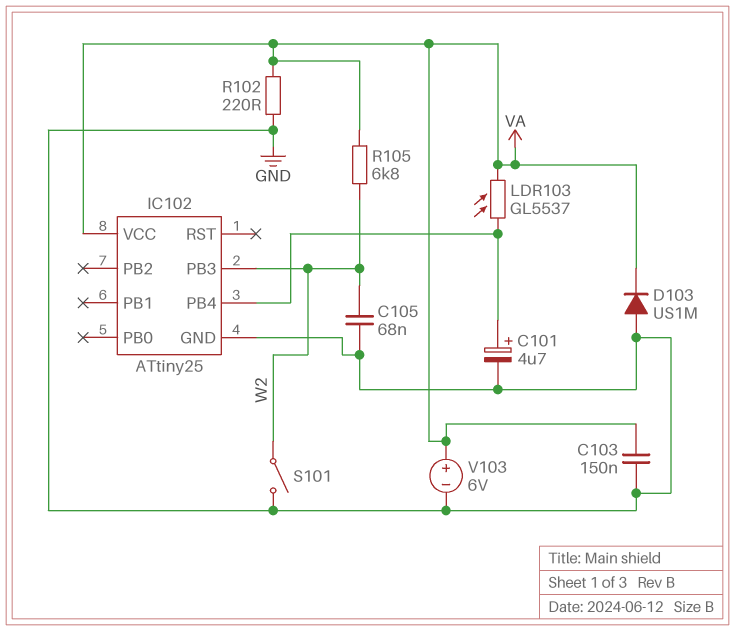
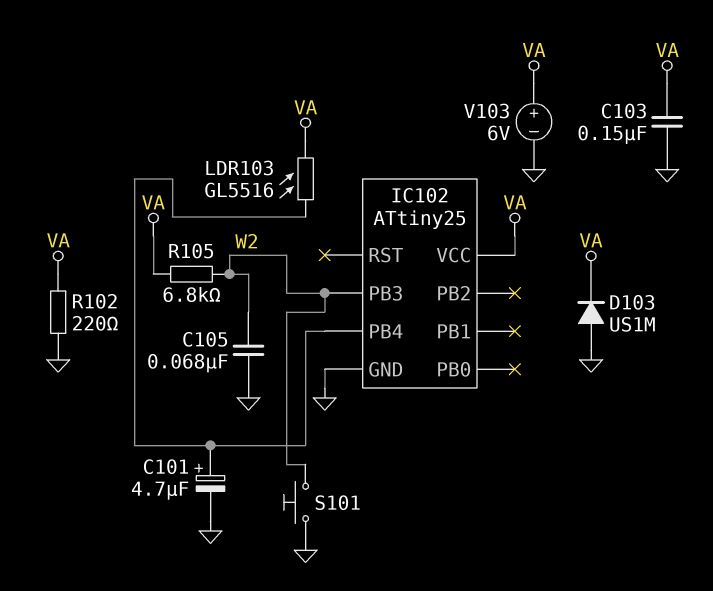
LDR103: GL5537 (IC102/PB4, VA) -> GL5516 (IC102/PB4, VA)
S101: switch (GND, W2) -> button (GND, W2)

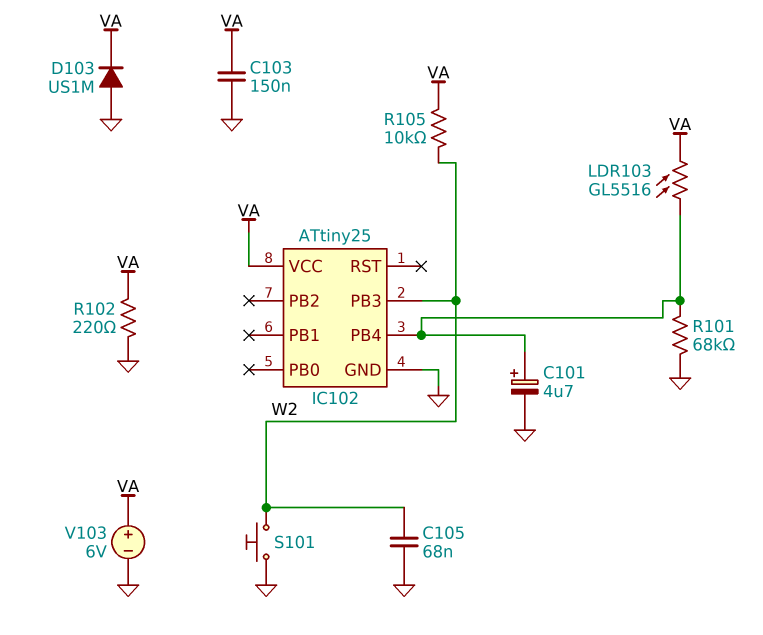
R101: none -> 68k (GND, IC102/PB4)
R105: 6.8k (VA, W2) -> 10k (VA, W2)

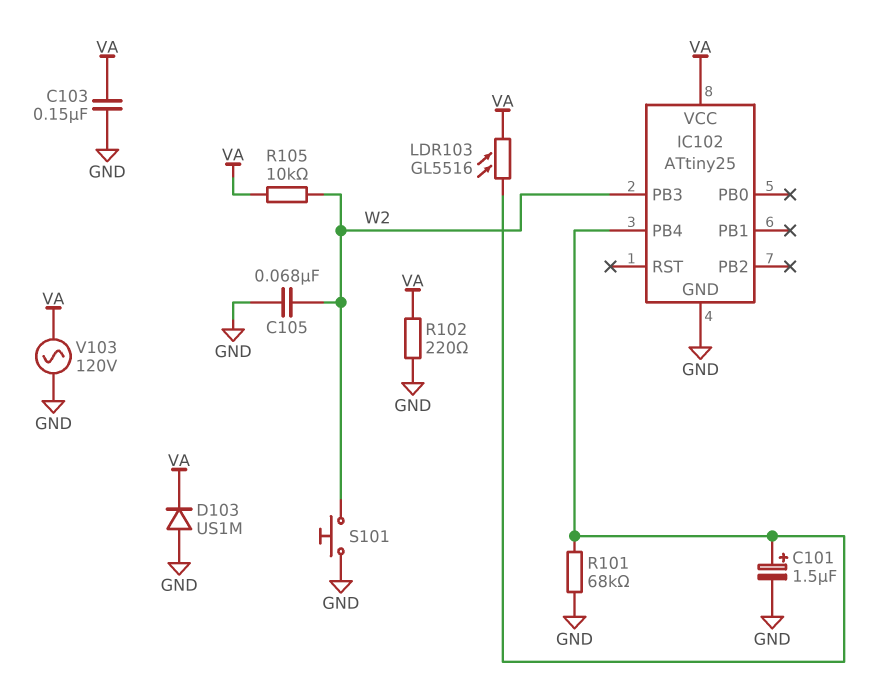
C101: 4.7uF (plus IC102/PB4, minus GND) -> 1.5uF (plus IC102/PB4, minus GND)
V103: 6V (plus VA, minus GND) -> AC 120V (GND, VA)

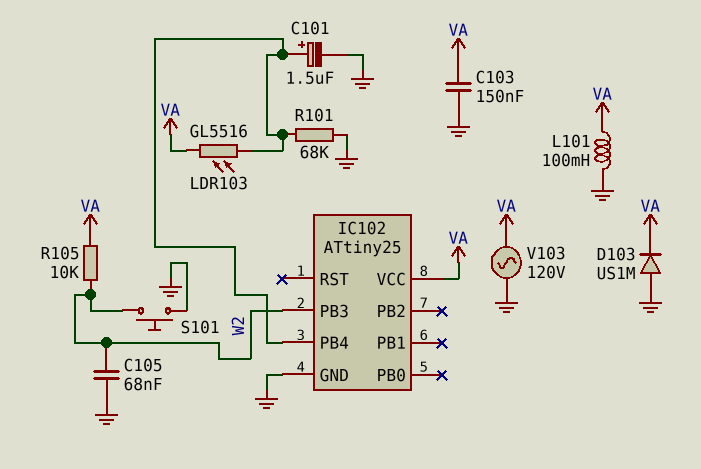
L101: none -> 100mH (GND, VA)
R102: 220 (GND, VA) -> none

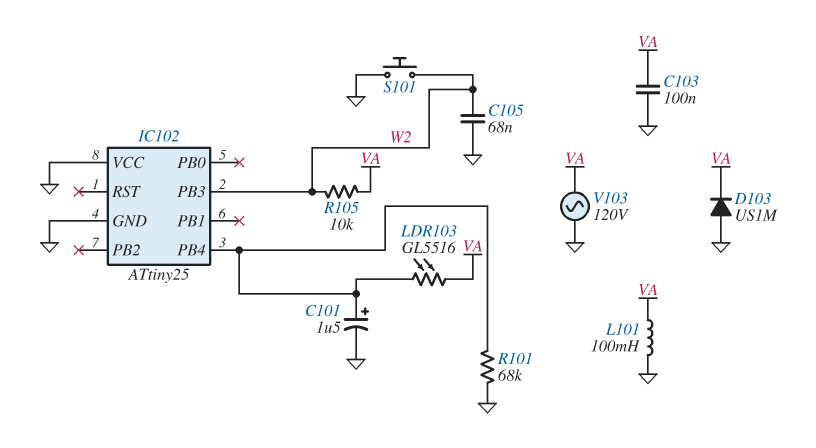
C103: 150nF (GND, VA) -> 100nF (GND, VA)
IC102 pin VCC: VA -> GND

